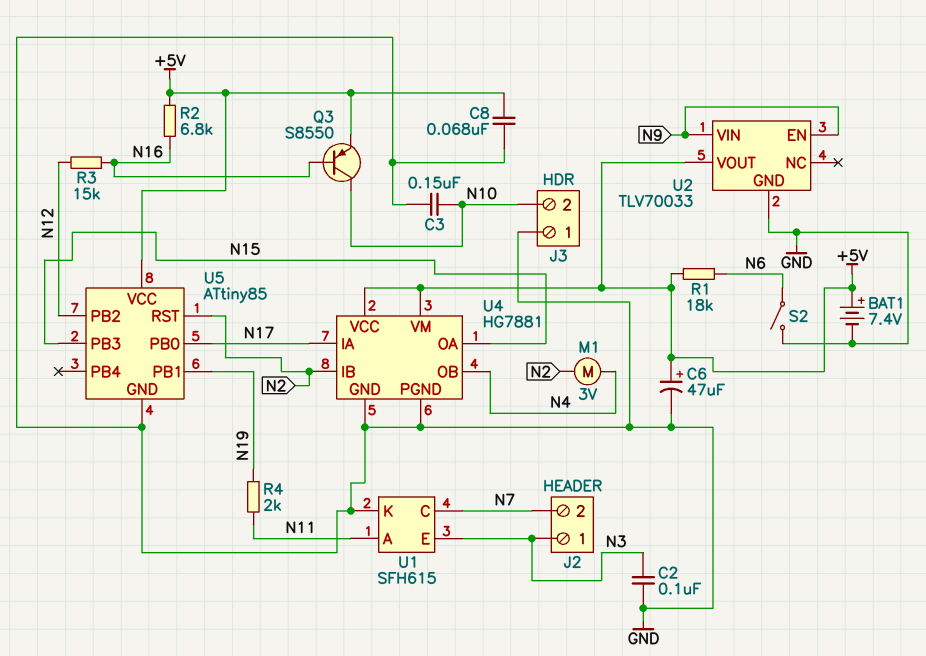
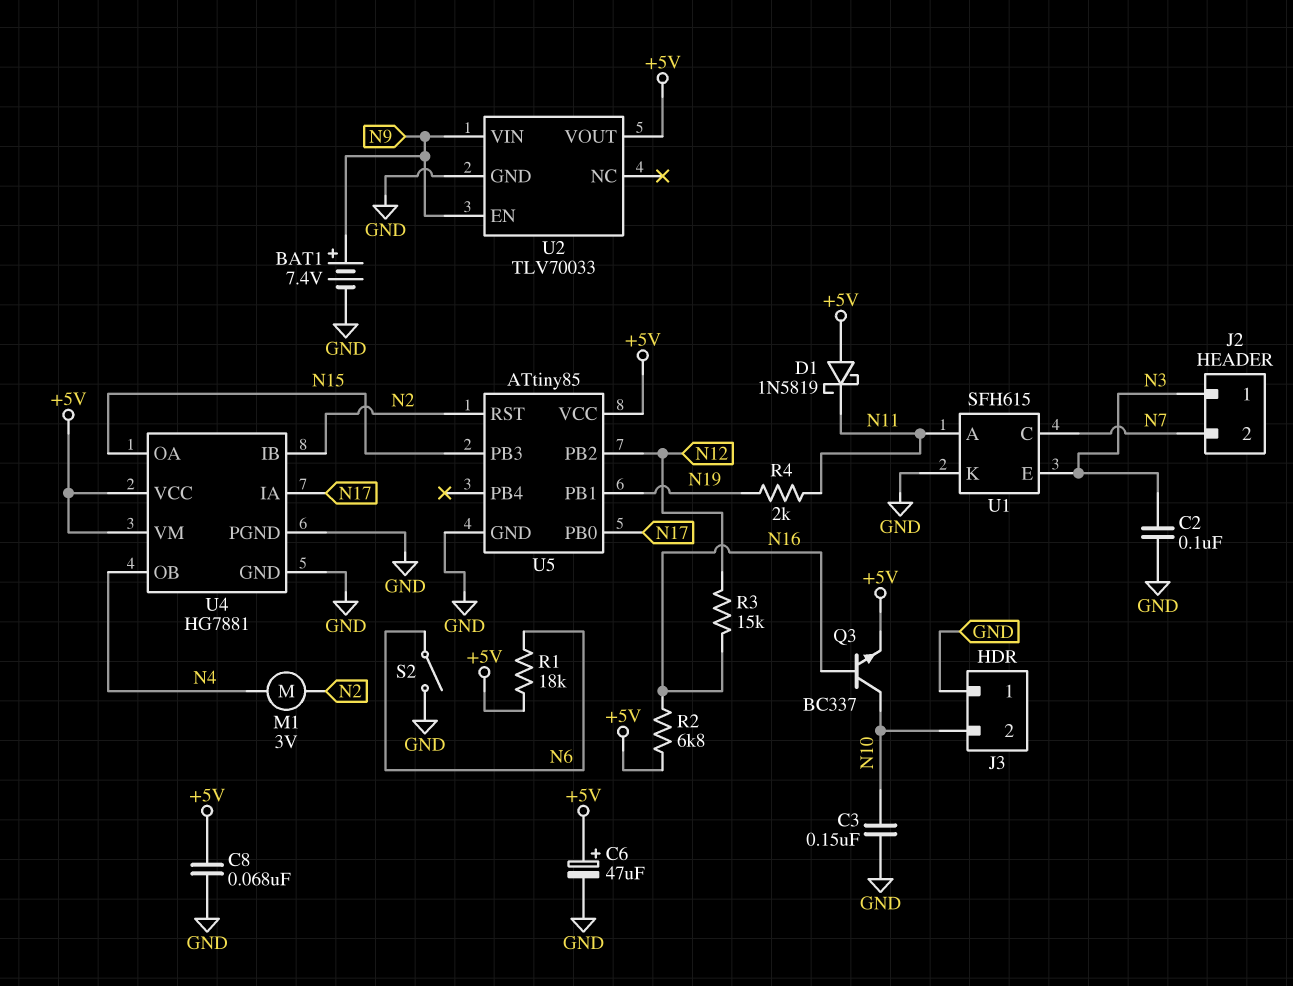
BAT1: 7.4V (plus +5V, minus GND) -> 7.4V (plus N9, minus GND)
D1: none -> schottky 1N5819 (A +5V, K N11)
Q3: PNP S8550 (B N16, C N10, E +5V) -> NPN BC337 (B N16, C N10, E +5V)

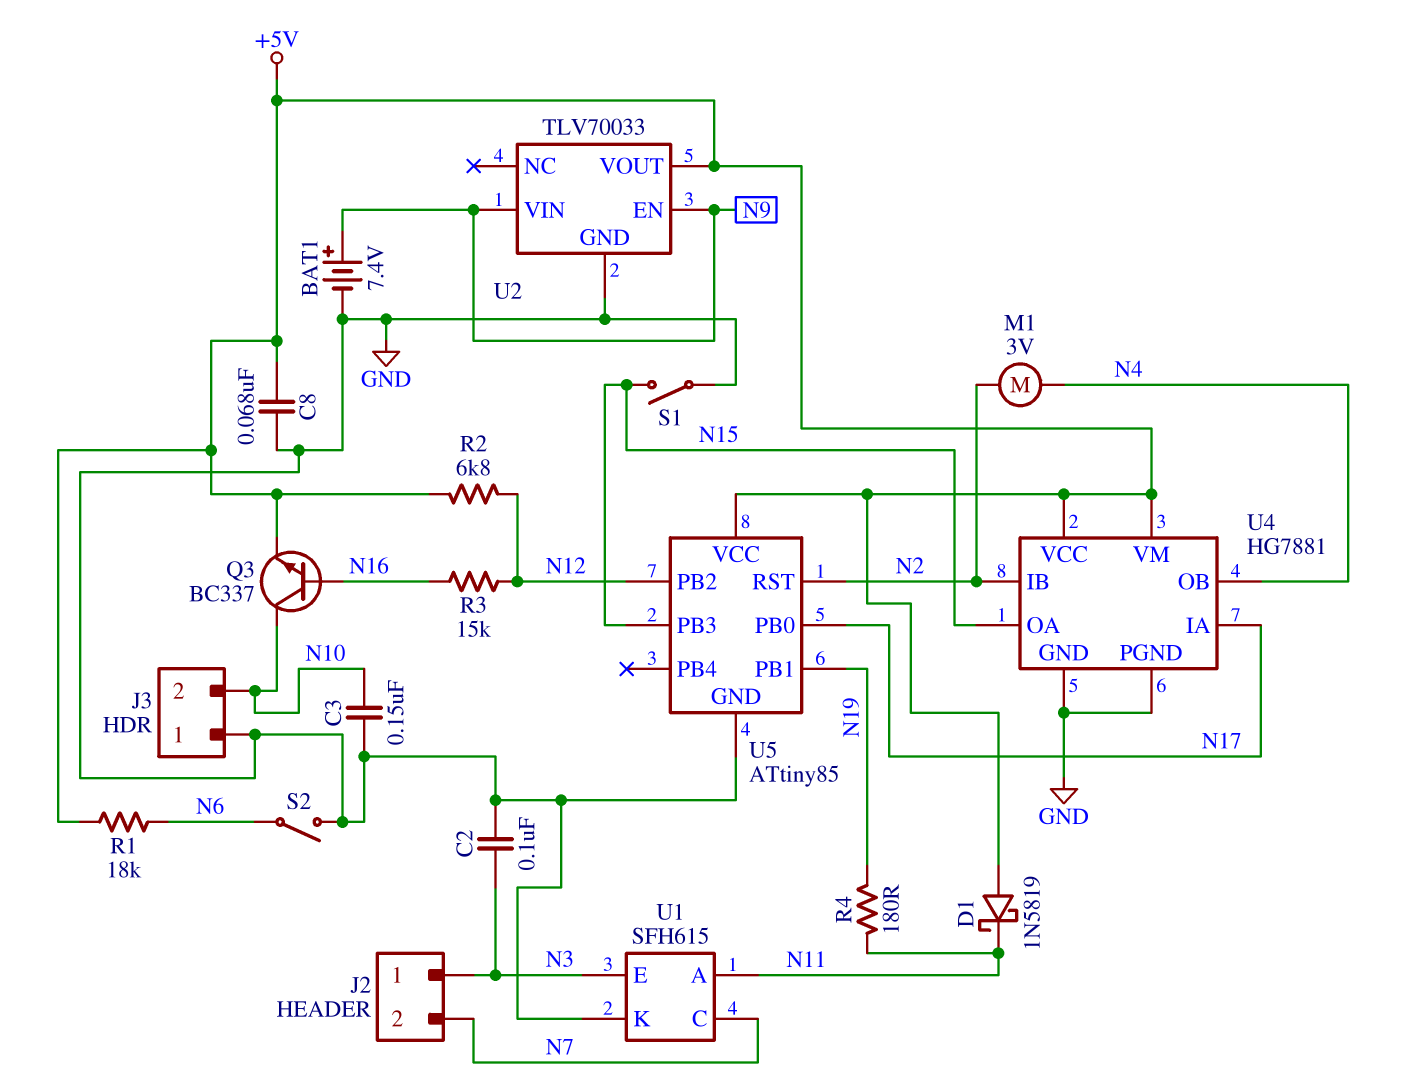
C6: 47uF (plus +5V, minus GND) -> none
R2: 6.8k (+5V, N16) -> 6.8k (+5V, N12)
R4: 2k (N11, N19) -> 180 (N11, N19)
S1: none -> switch (GND, N15)

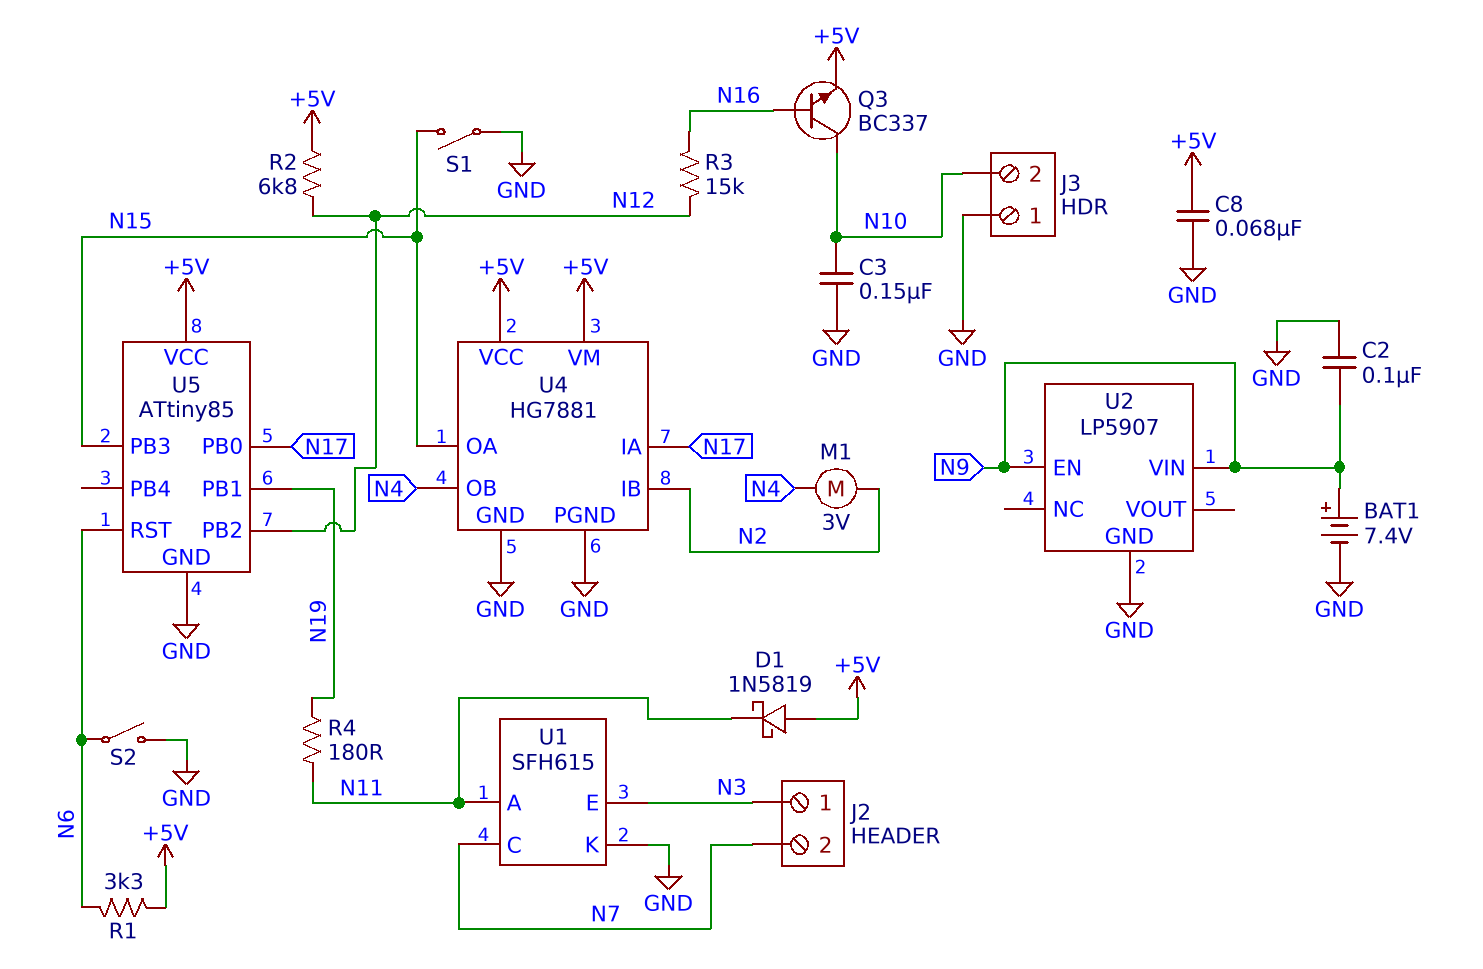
C2: 100nF (GND, N3) -> 100nF (GND, N9)
R1: 18k (+5V, N6) -> 3.3k (+5V, N6)
U2: TLV70033 -> LP5907
U2 pin VOUT: +5V -> none
U5 pin RST: N2 -> N6

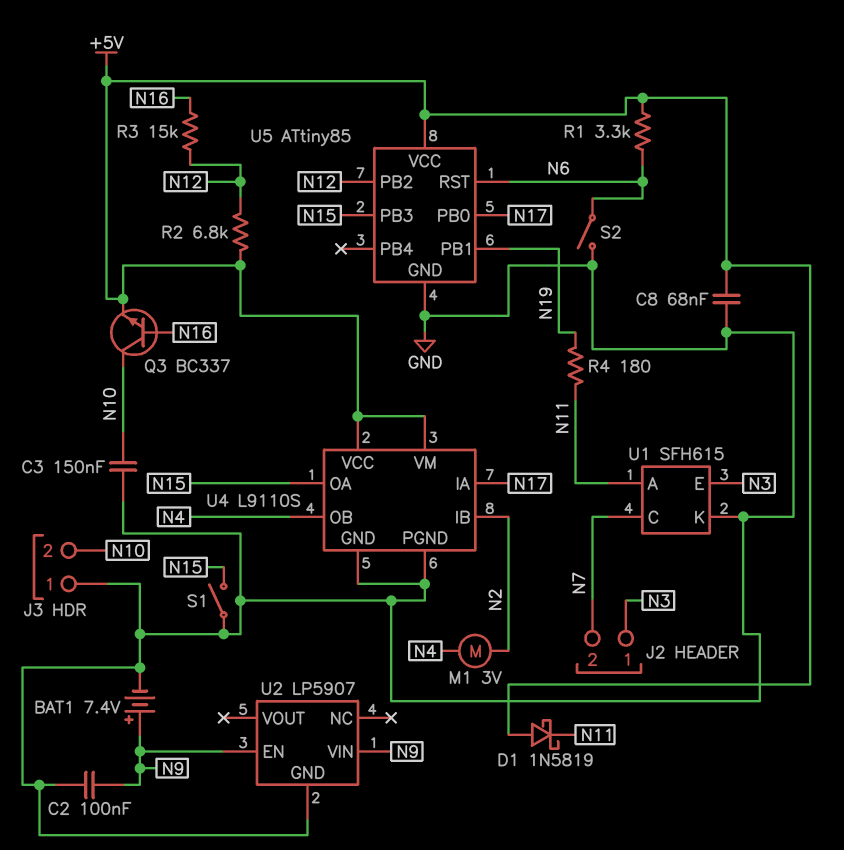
U4: HG7881 -> L9110S

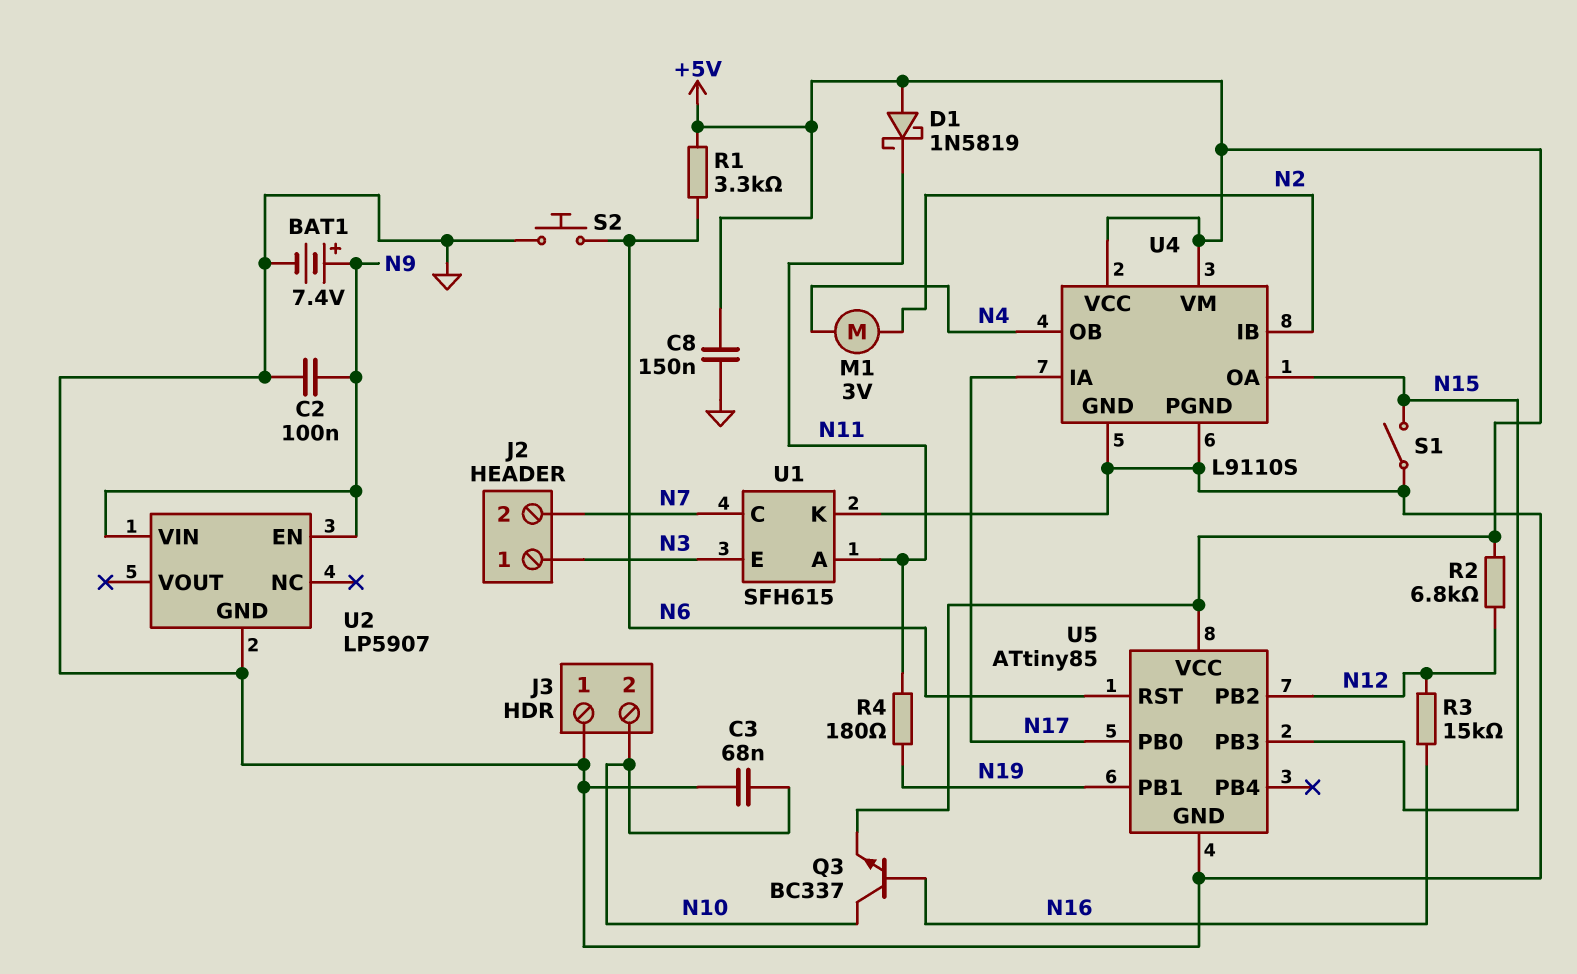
C3: 150nF (GND, N10) -> 68nF (GND, N10)
C8: 68nF (+5V, GND) -> 150nF (+5V, GND)
S2: switch (GND, N6) -> button (GND, N6)

